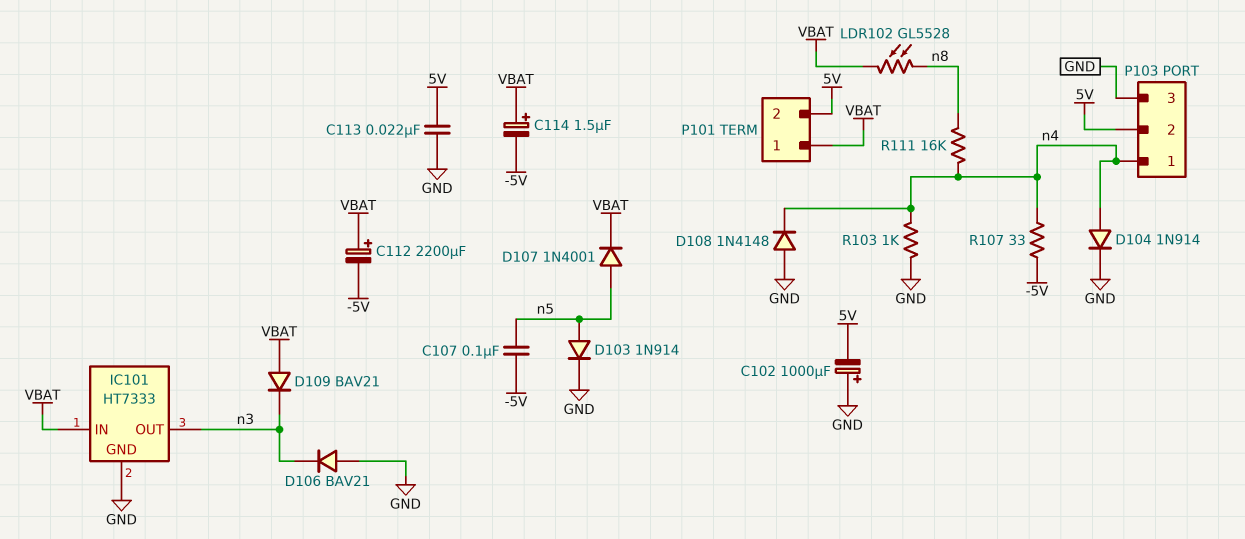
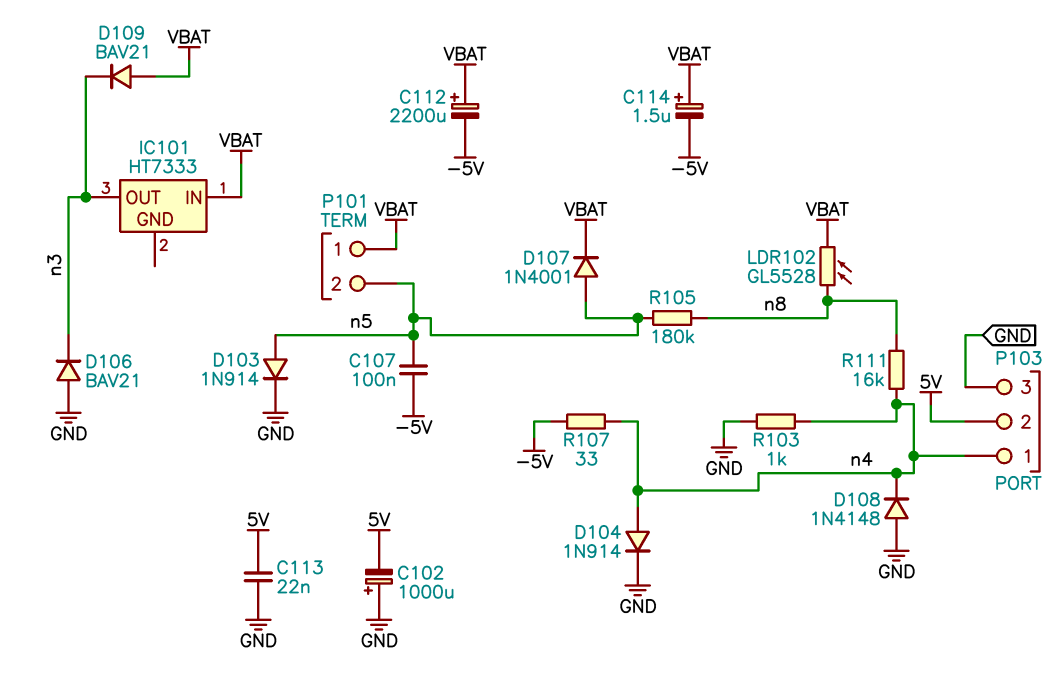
IC101 pin GND: GND -> none
P101 pin 2: 5V -> n5
R105: none -> 180k (n5, n8)

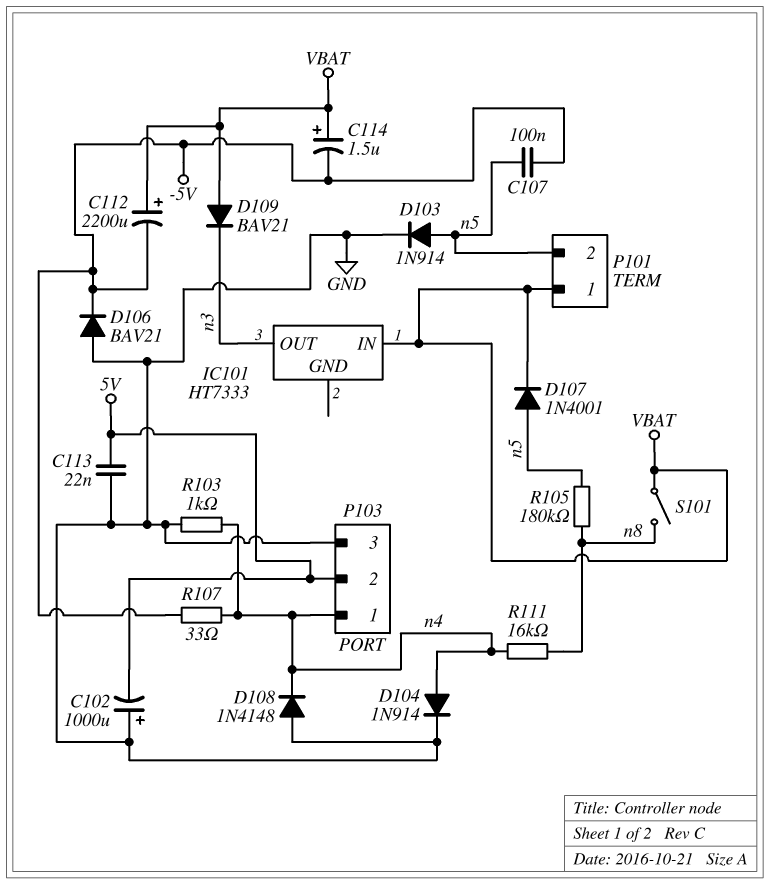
D106: diode BAV21 (A GND, K n3) -> diode BAV21 (A GND, K -5V)
LDR102: GL5528 (VBAT, n8) -> none
S101: none -> switch (VBAT, n8)

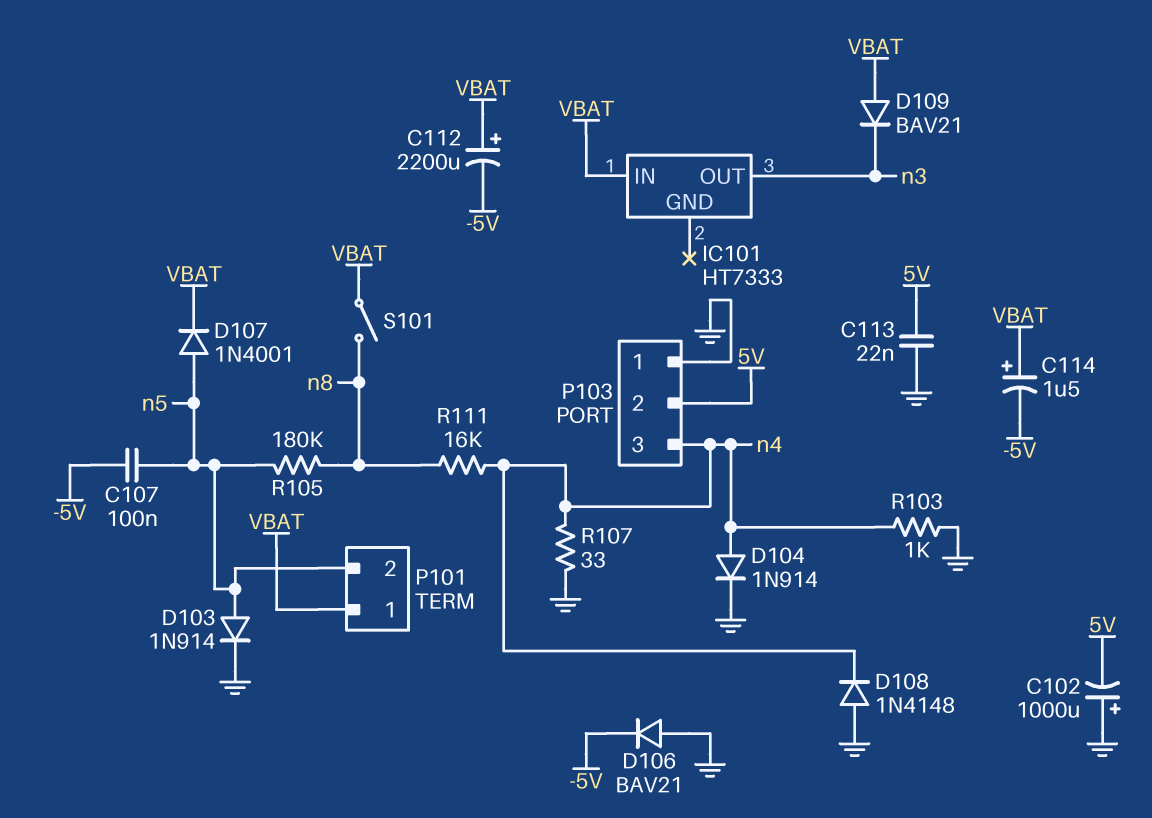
P103 pin 1: n4 -> GND
P103 pin 3: GND -> n4
R107: 33 (-5V, n4) -> 33 (GND, n4)

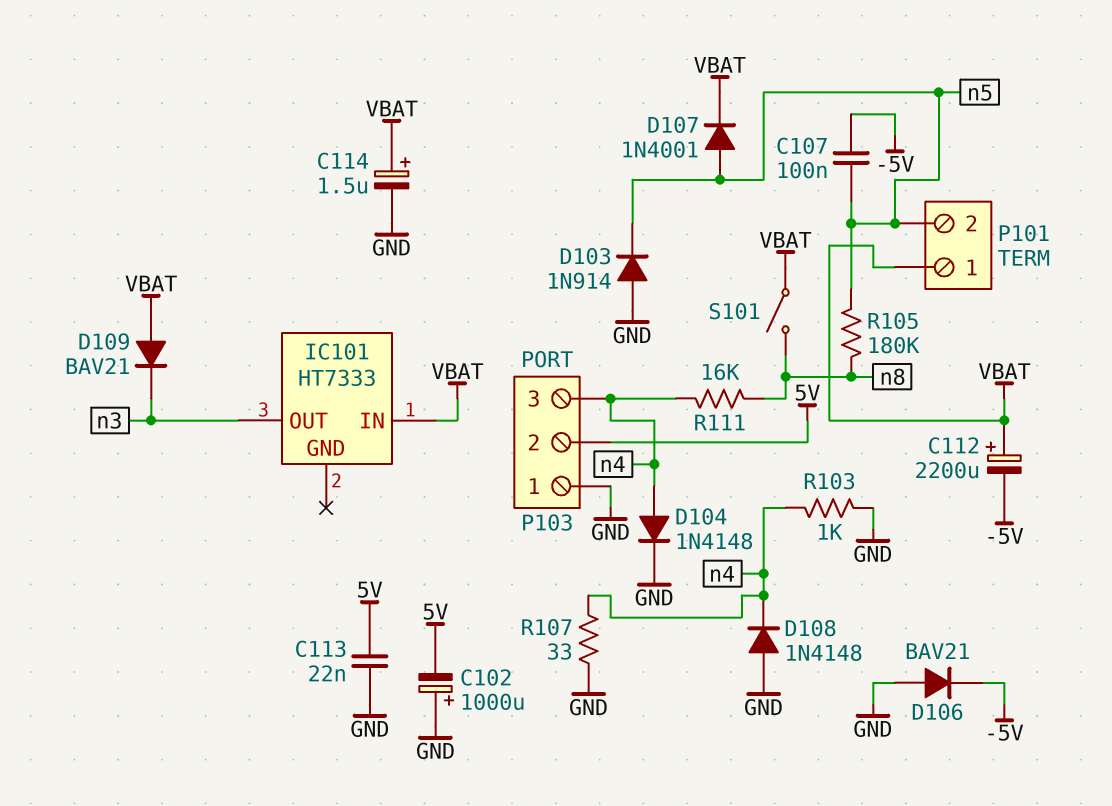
C114: 1.5uF (plus VBAT, minus -5V) -> 1.5uF (plus VBAT, minus GND)
D103: diode 1N914 (A n5, K GND) -> diode 1N914 (A GND, K n5)
D104: diode 1N914 (A n4, K GND) -> diode 1N4148 (A n4, K GND)

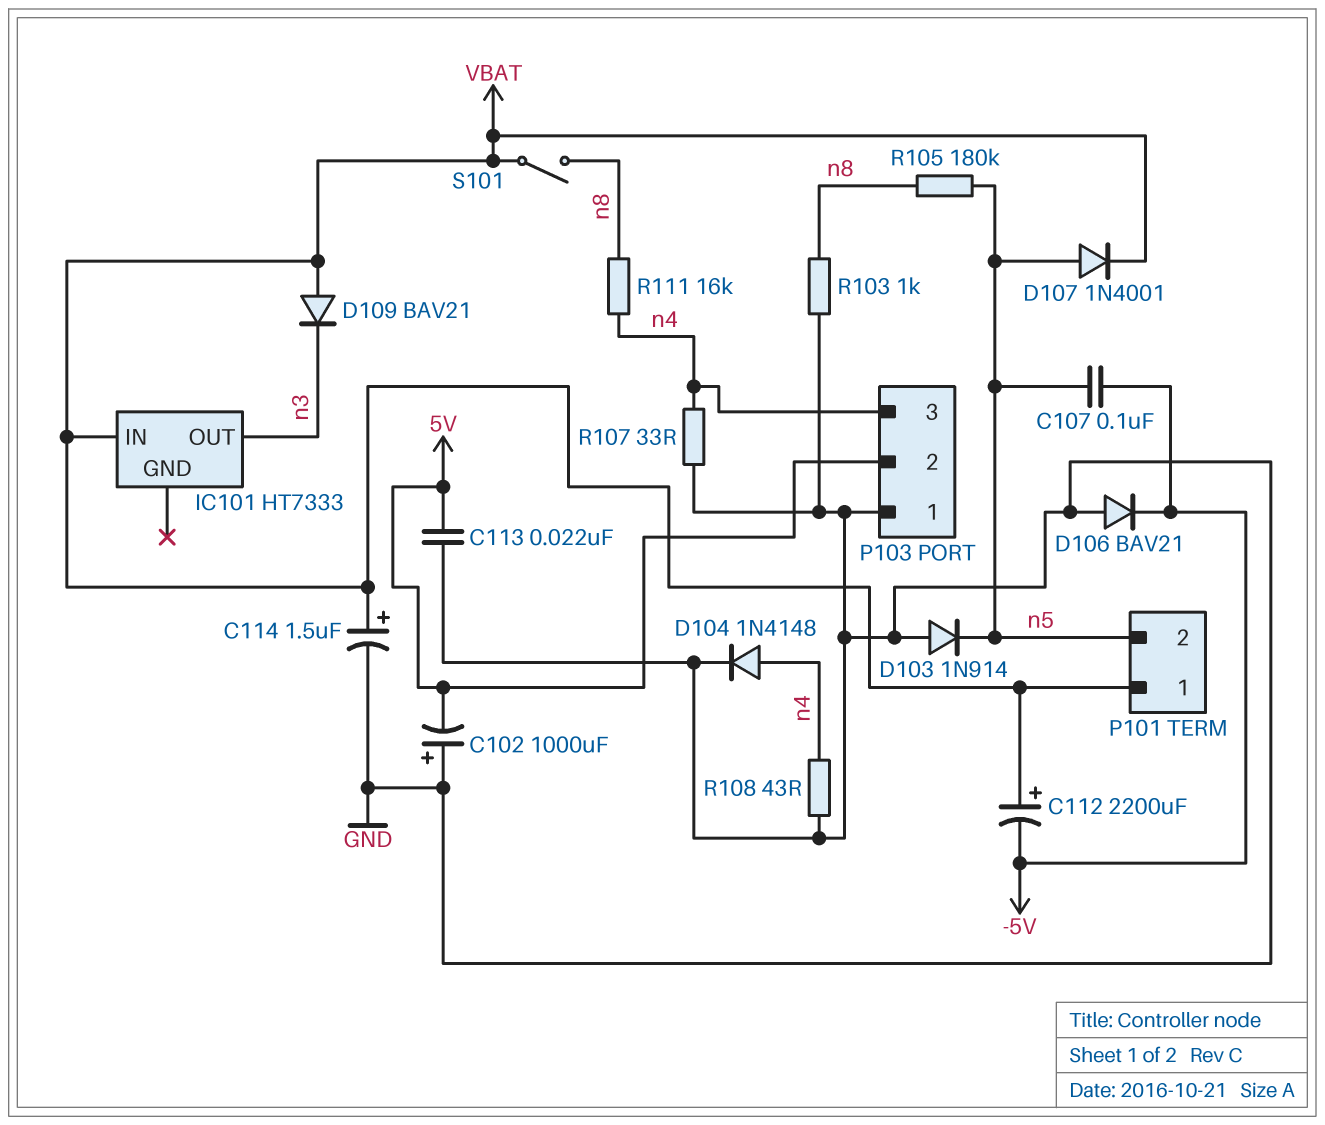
D108: diode 1N4148 (A GND, K n4) -> none
R103: 1k (GND, n4) -> 1k (GND, n8)
R108: none -> 43 (GND, n4)

